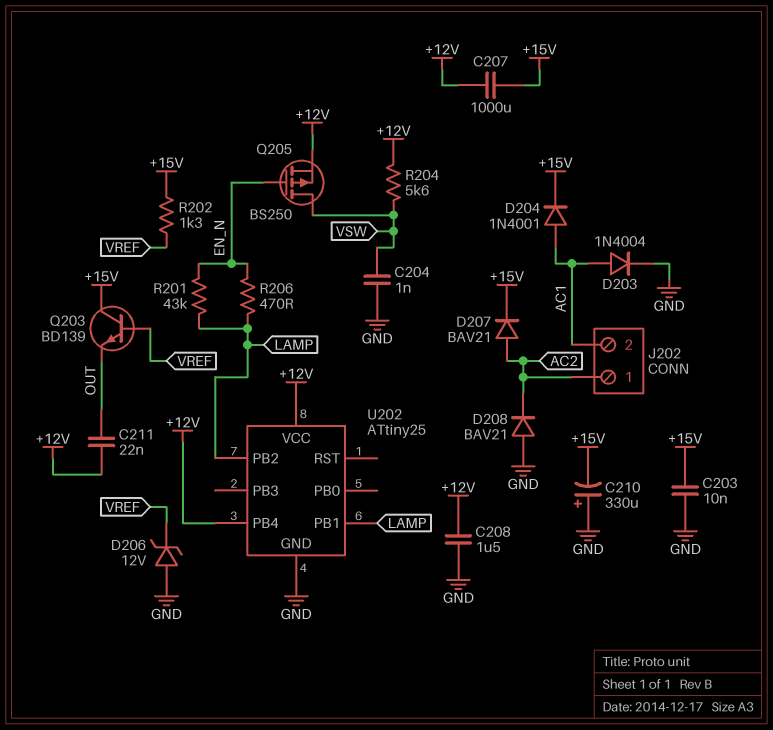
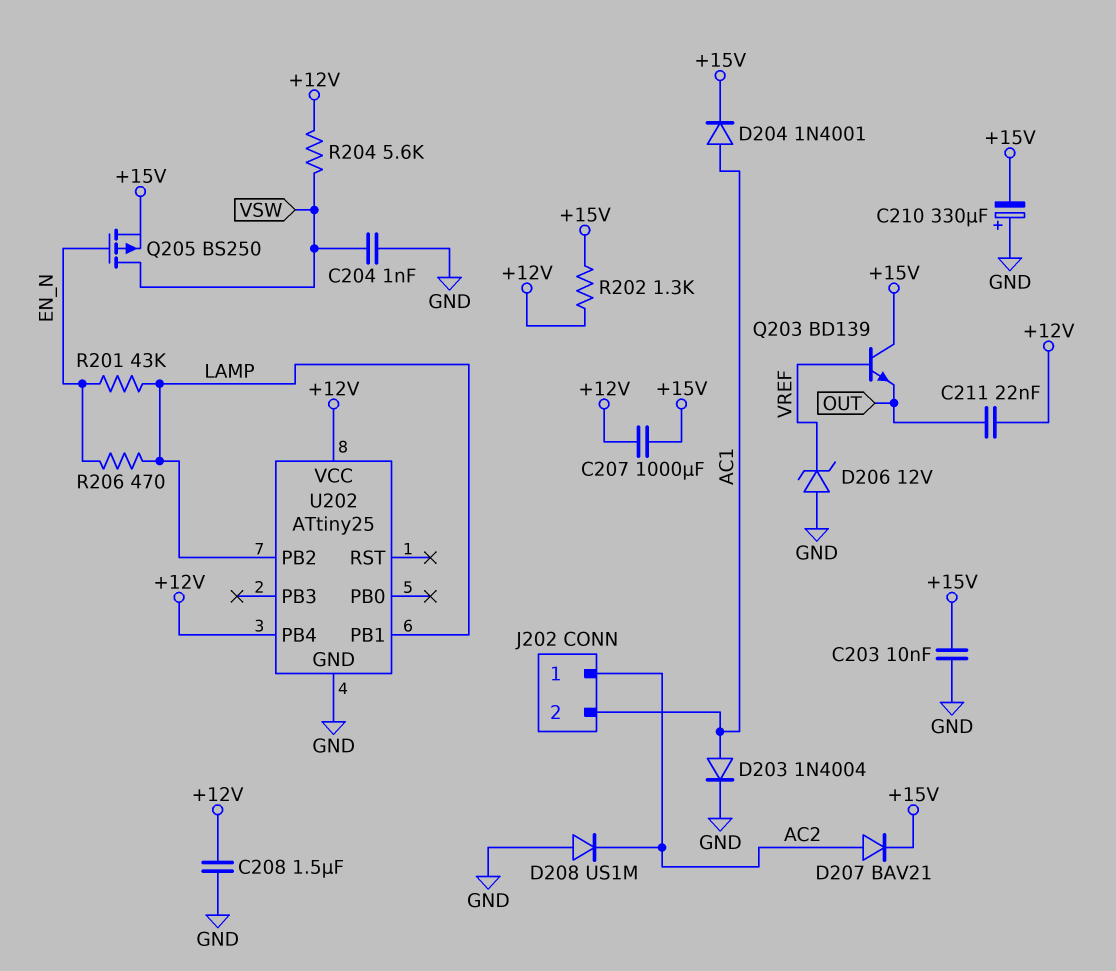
D208: diode BAV21 (A GND, K AC2) -> diode US1M (A GND, K AC2)
Q205: PMOS BS250 (G EN_N, D VSW, S +12V) -> PMOS BS250 (G EN_N, D VSW, S +15V)
R202: 1.3k (+15V, VREF) -> 1.3k (+12V, +15V)

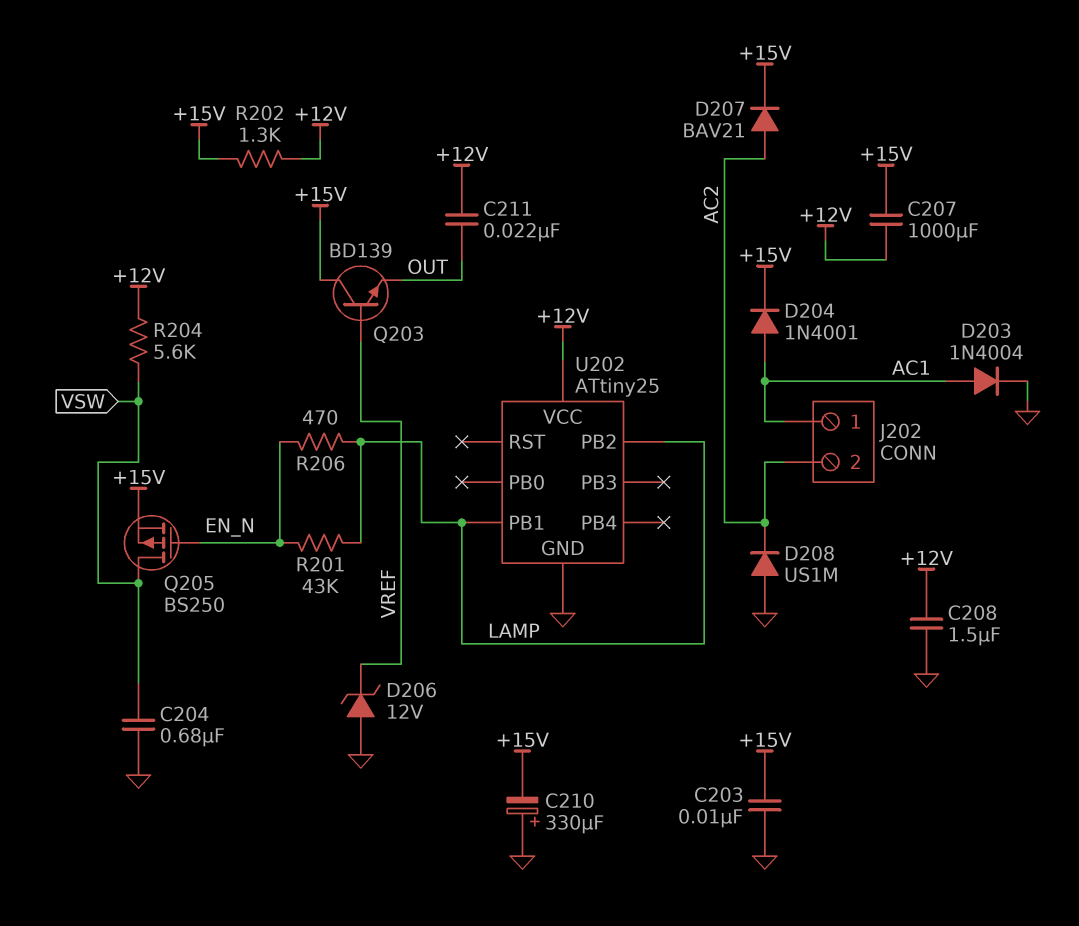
C204: 1nF (GND, VSW) -> 680nF (GND, VSW)
J202 pin 1: AC2 -> AC1
J202 pin 2: AC1 -> AC2
U202 pin PB4: +12V -> none

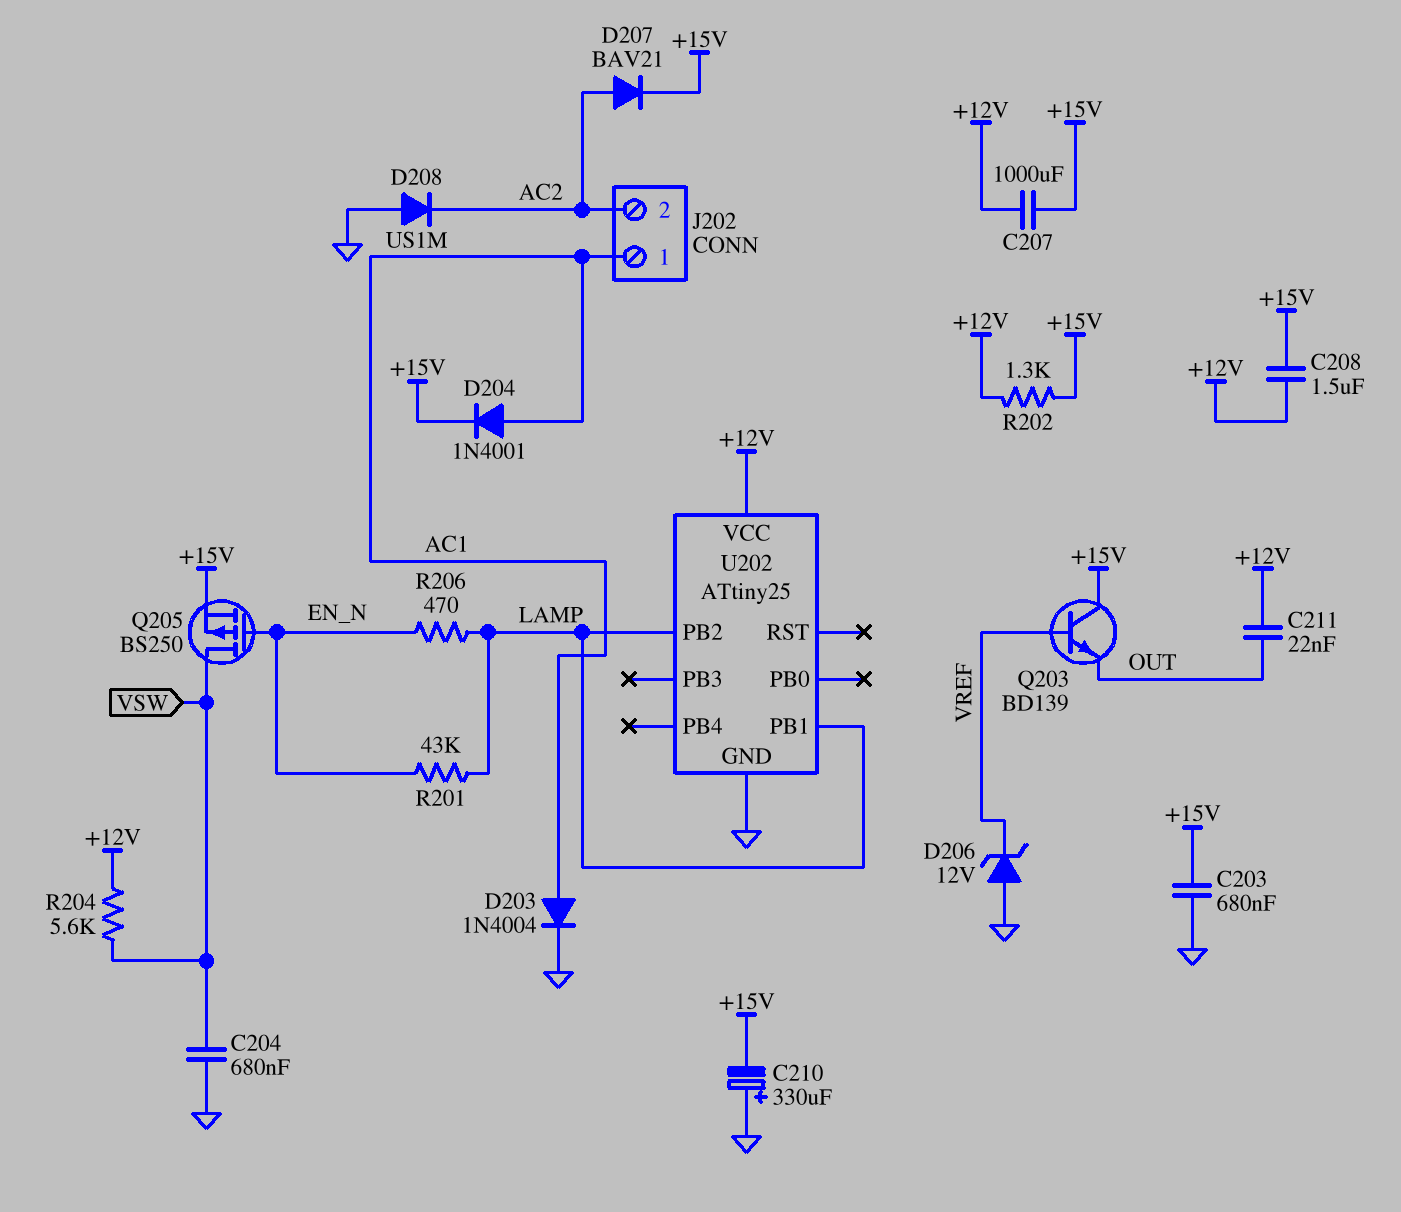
C203: 10nF (+15V, GND) -> 680nF (+15V, GND)
C208: 1.5uF (+12V, GND) -> 1.5uF (+12V, +15V)

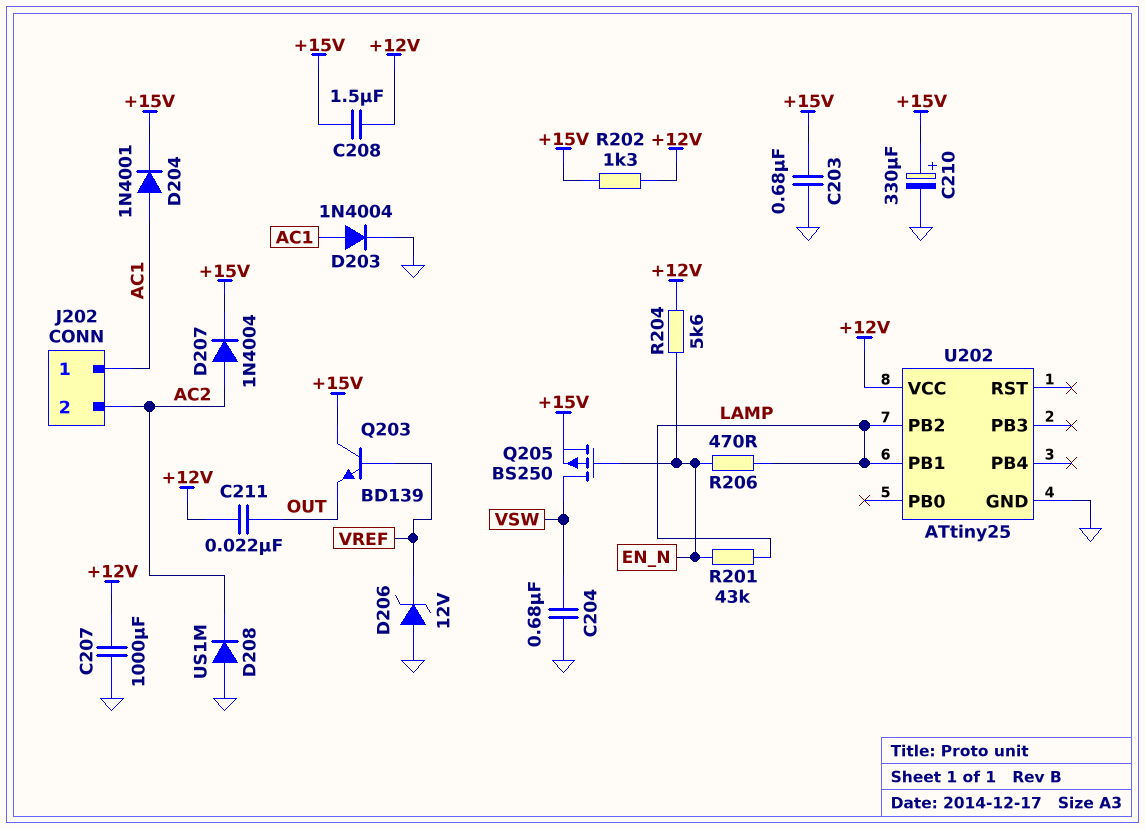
C207: 1000uF (+12V, +15V) -> 1000uF (+12V, GND)
C210: 330uF (plus GND, minus +15V) -> 330uF (plus +15V, minus GND)
D207: diode BAV21 (A AC2, K +15V) -> diode 1N4004 (A AC2, K +15V)
R204: 5.6k (+12V, VSW) -> 5.6k (+12V, EN_N)

